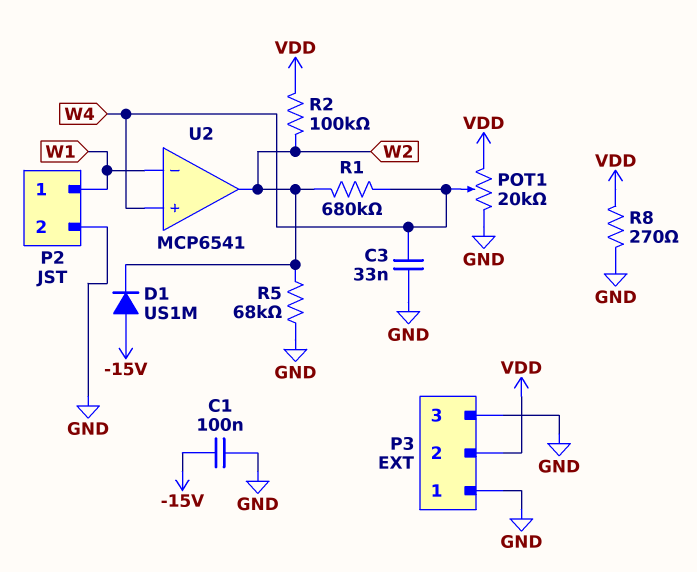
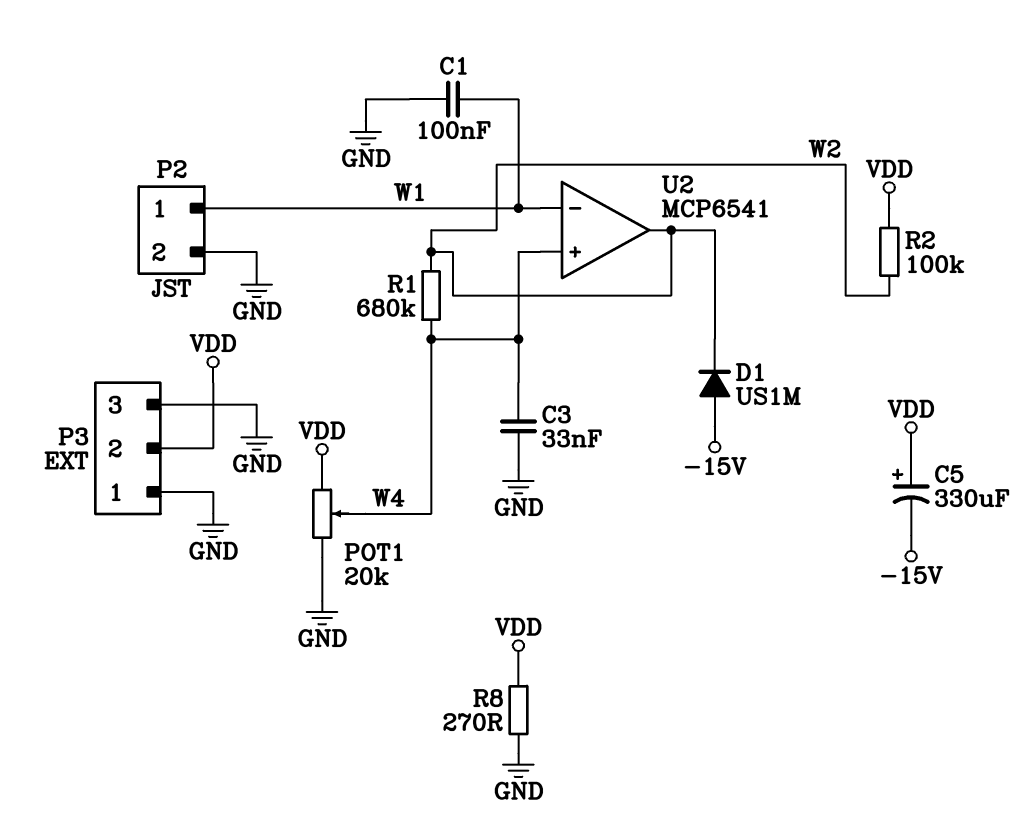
C1: 100nF (-15V, GND) -> 100nF (GND, W1)
C5: none -> 330uF (plus VDD, minus -15V)
R5: 68k (GND, W2) -> none

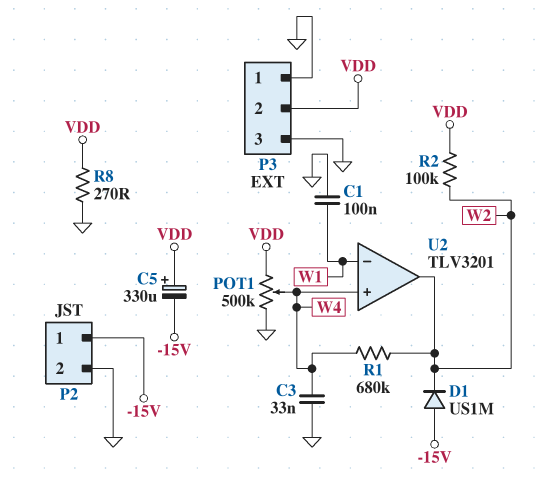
P2 pin 1: W1 -> -15V
POT1: 20k (GND, VDD, wiper W4) -> 500k (GND, VDD, wiper W4)
U2: MCP6541 -> TLV3201

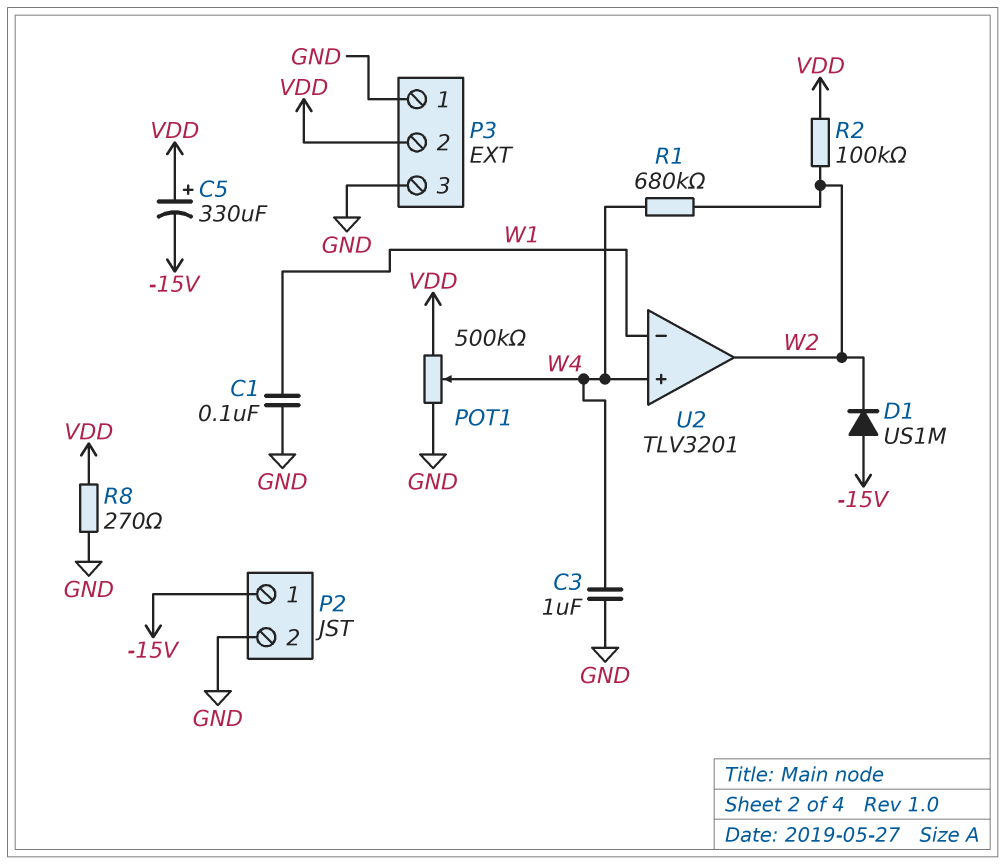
C3: 33nF (GND, W4) -> 1uF (GND, W4)

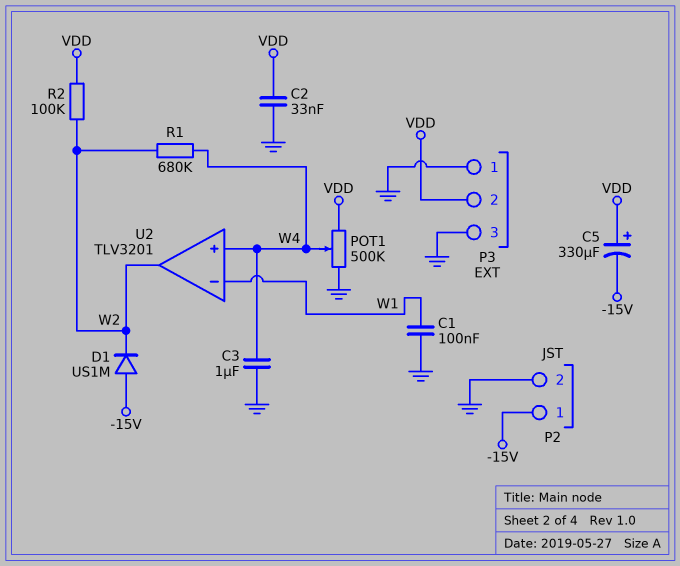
C2: none -> 33nF (GND, VDD)
R8: 270 (GND, VDD) -> none

